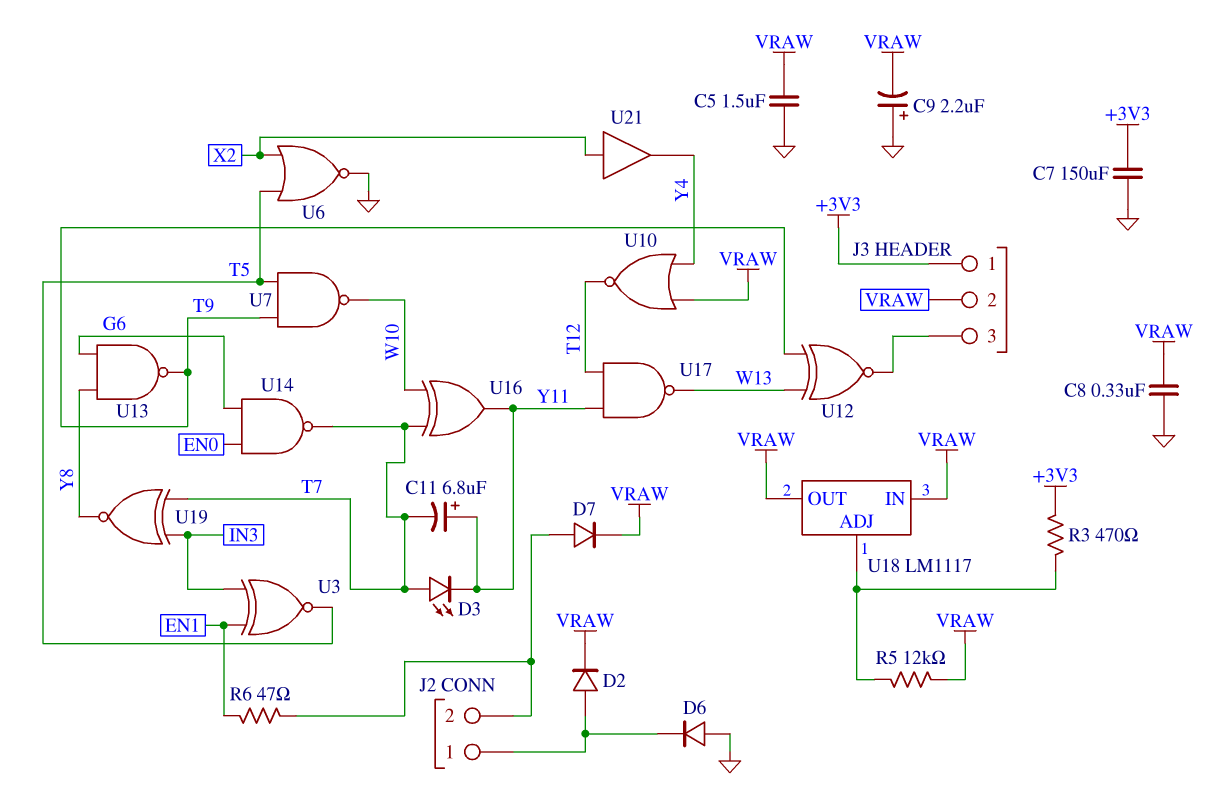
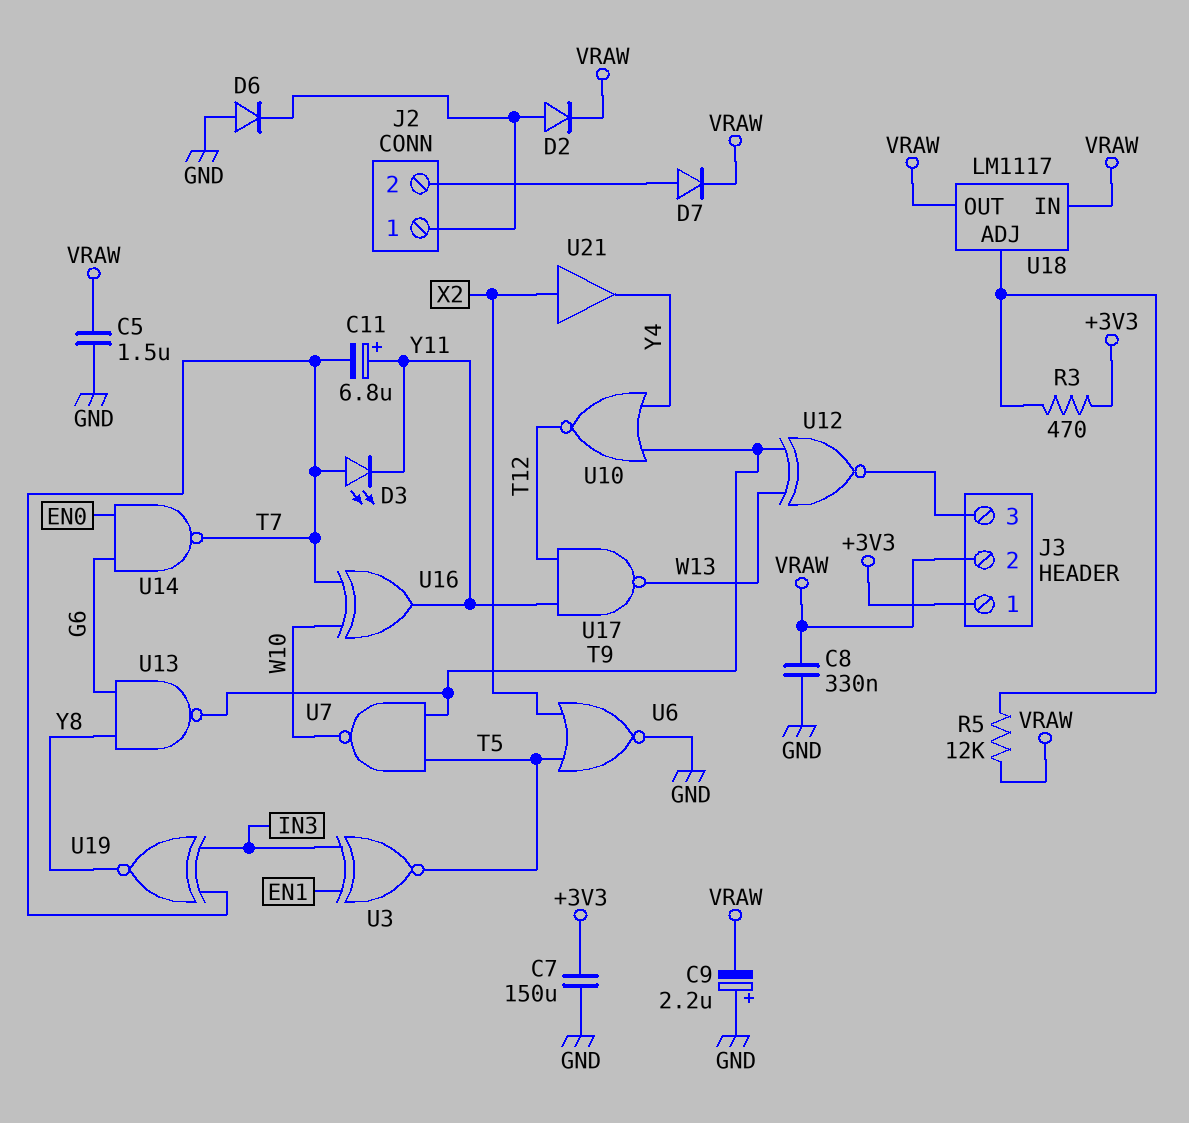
R6: 47 (EN1, J2/2) -> none
U10: NOR (in VRAW, in Y4, out T12) -> NOR (in T9, in Y4, out T12)

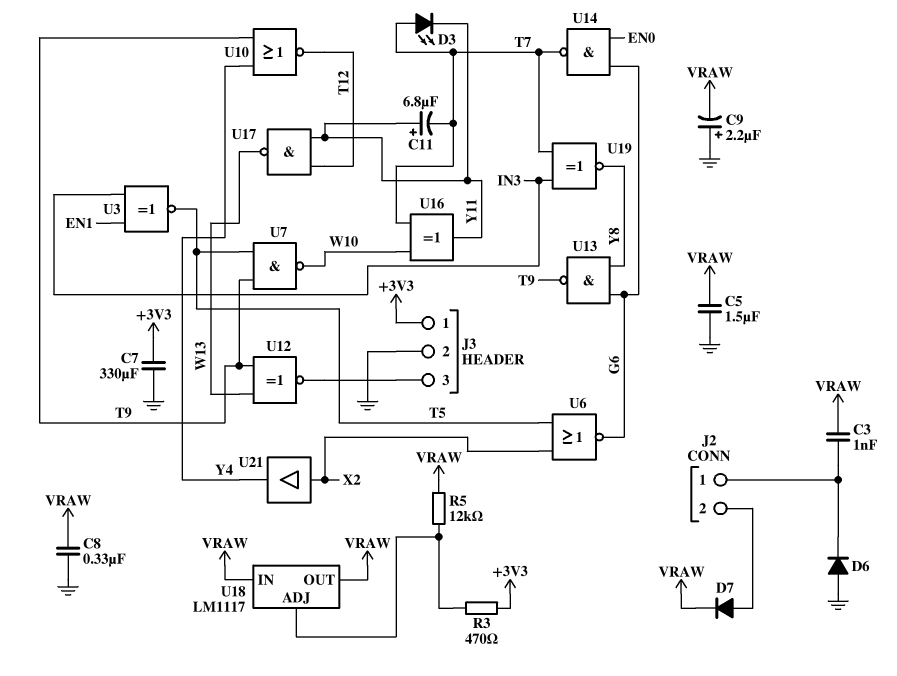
C3: none -> 1nF (J2/1, VRAW)
C7: 150uF (+3V3, GND) -> 330uF (+3V3, GND)
D2: diode (A J2/1, K VRAW) -> none
J3 pin 2: VRAW -> GND
U6: NOR (in T5, in X2, out GND) -> NOR (in T5, in X2, out G6)

